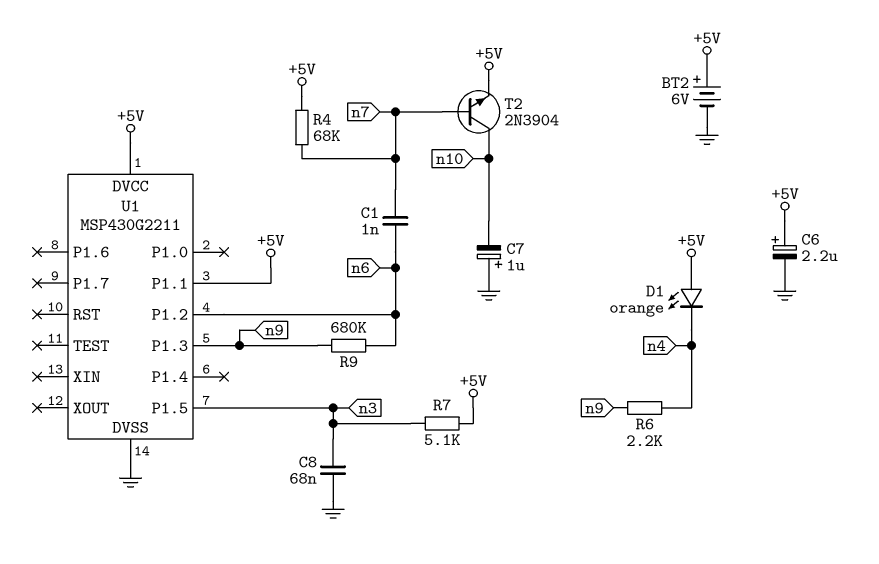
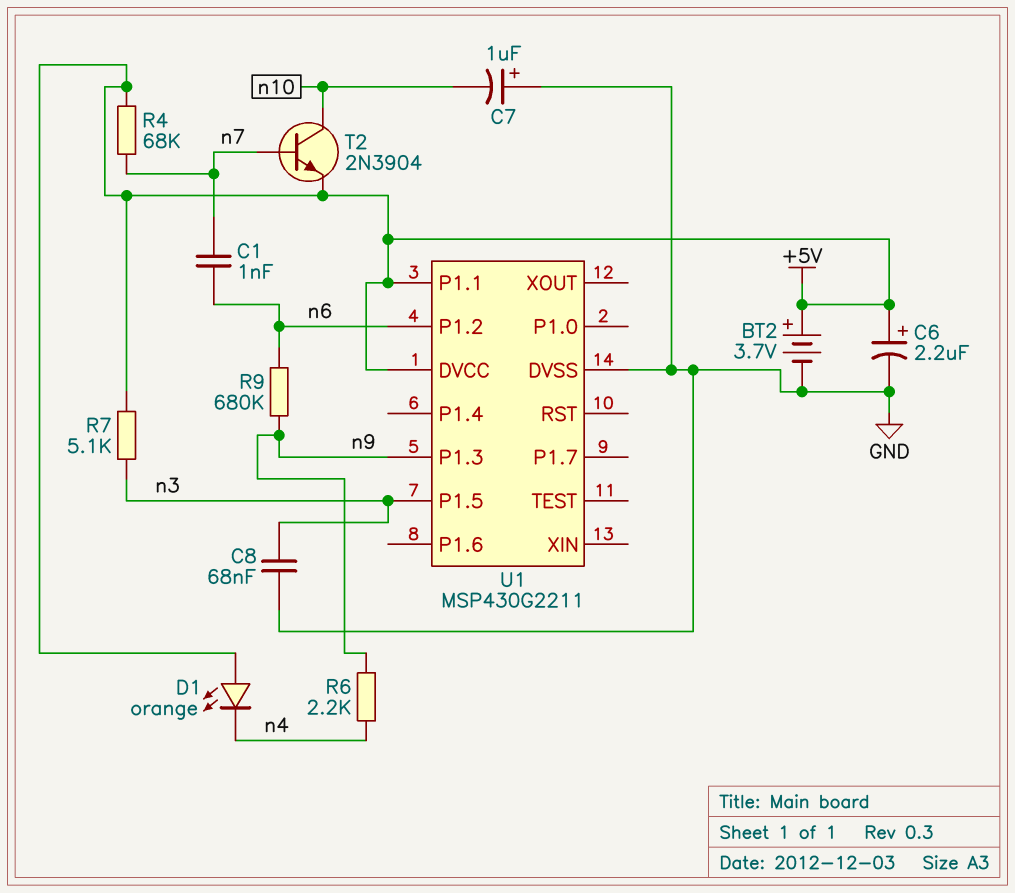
BT2: 6V (plus +5V, minus GND) -> 3.7V (plus +5V, minus GND)

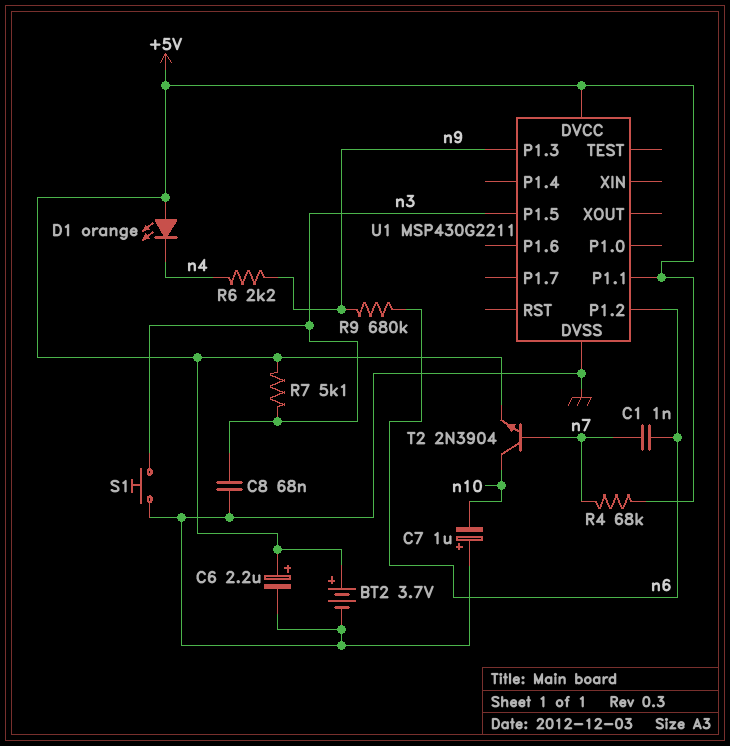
S1: none -> button (GND, n3)

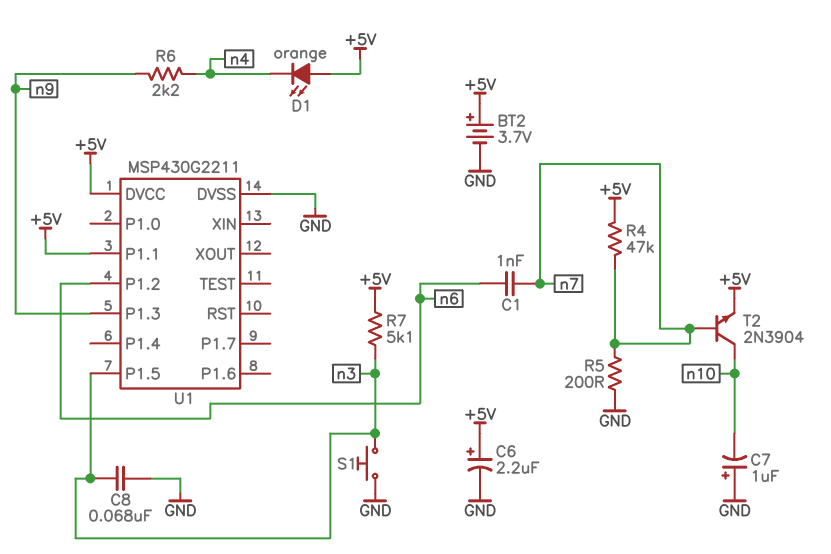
R4: 68k (+5V, n7) -> 47k (+5V, n7)
R5: none -> 200 (GND, n7)
R9: 680k (n6, n9) -> none

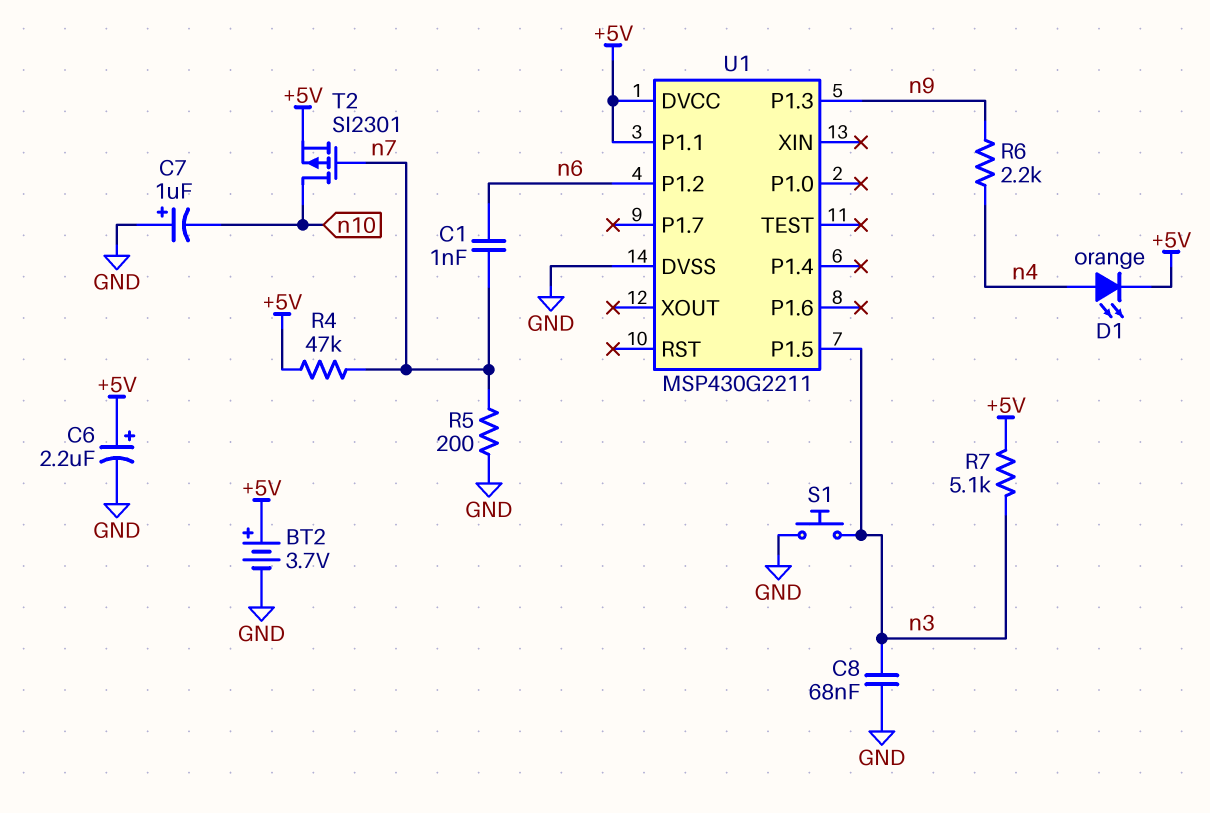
D1: LED orange (A +5V, K n4) -> LED orange (A n4, K +5V)
T2: NPN 2N3904 (B n7, C n10, E +5V) -> PMOS SI2301 (G n7, D n10, S +5V)

